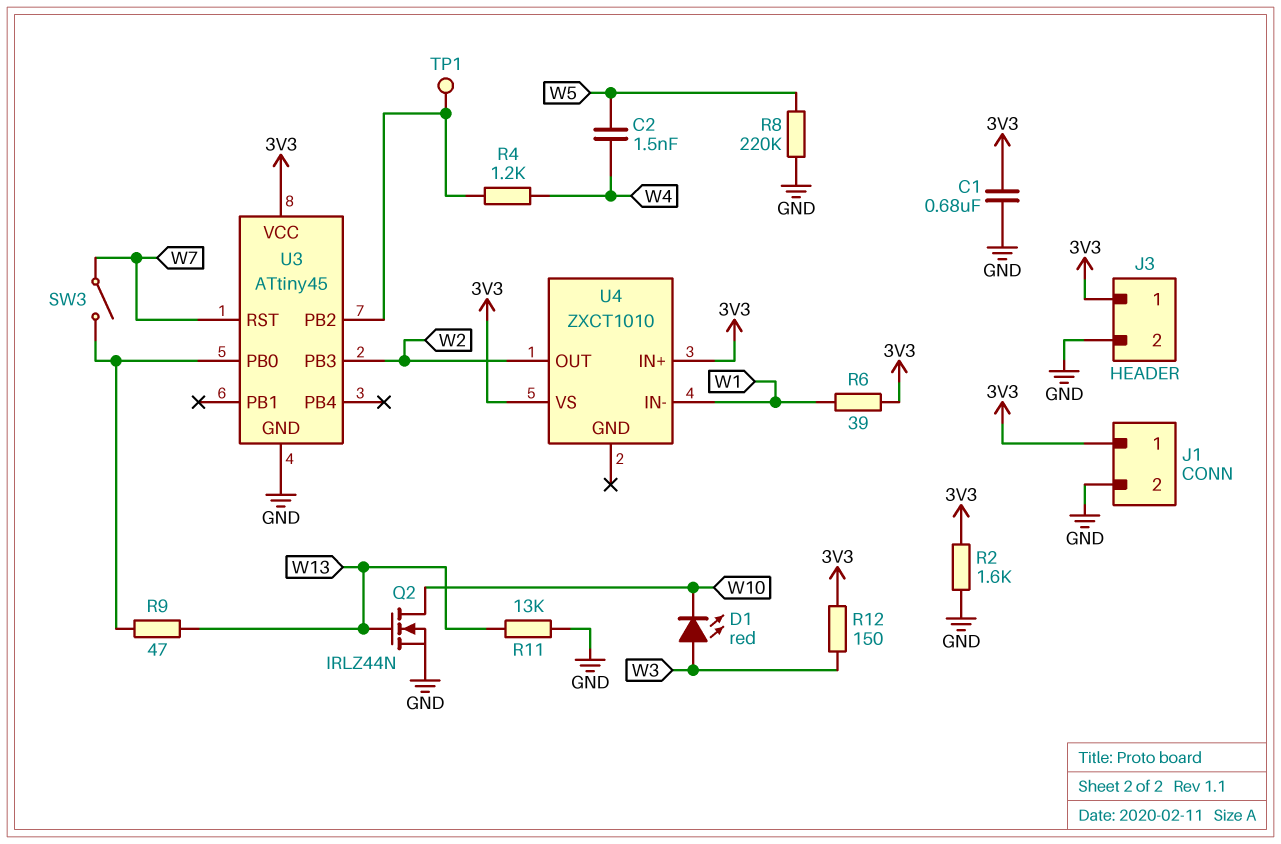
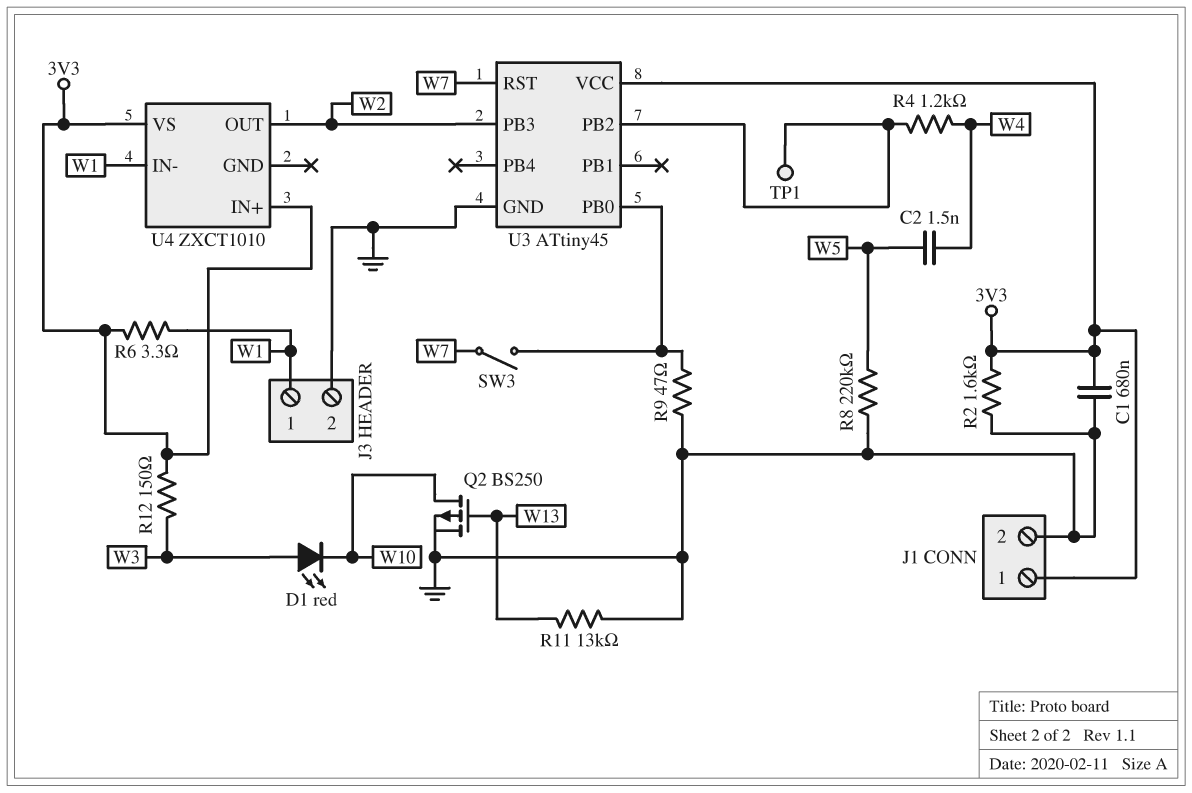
J3 pin 1: 3V3 -> W1
Q2: NMOS IRLZ44N (G W13, D W10, S GND) -> PMOS BS250 (G W13, D W10, S GND)
R6: 39 (3V3, W1) -> 3.3 (3V3, W1)
R9: 47 (U3/PB0, W13) -> 47 (GND, U3/PB0)

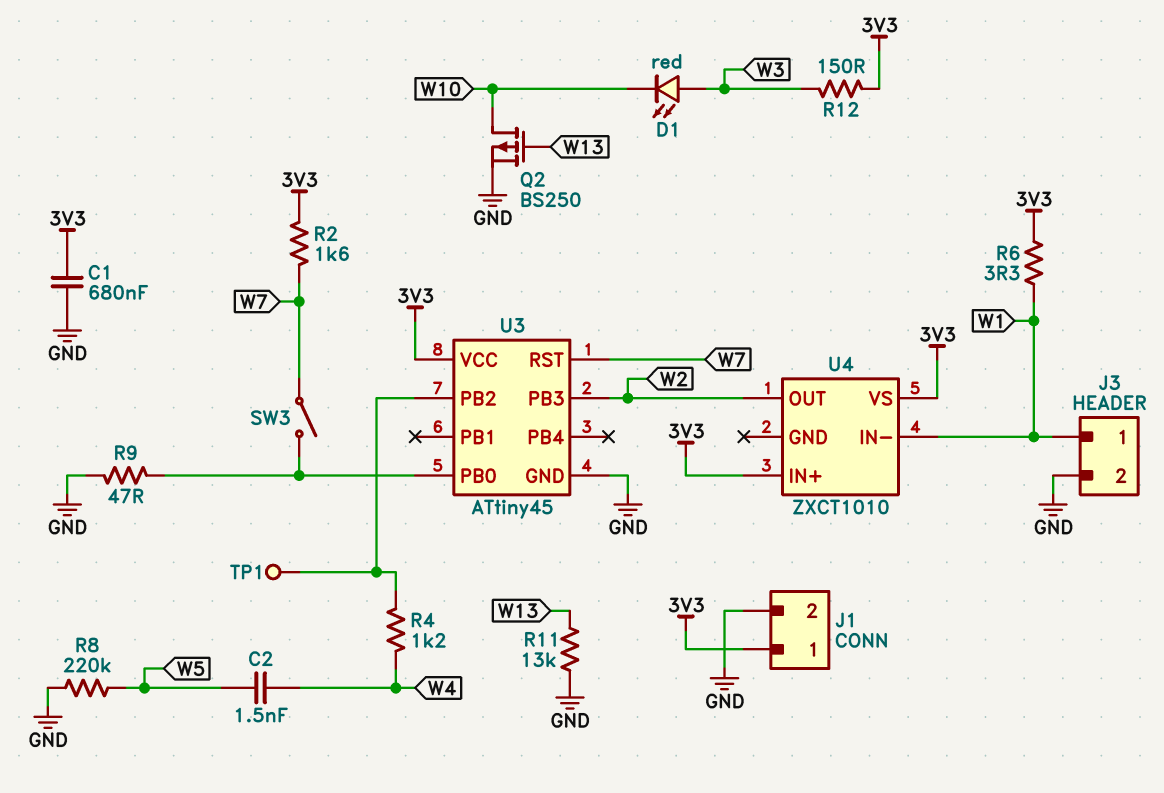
R2: 1.6k (3V3, GND) -> 1.6k (3V3, W7)

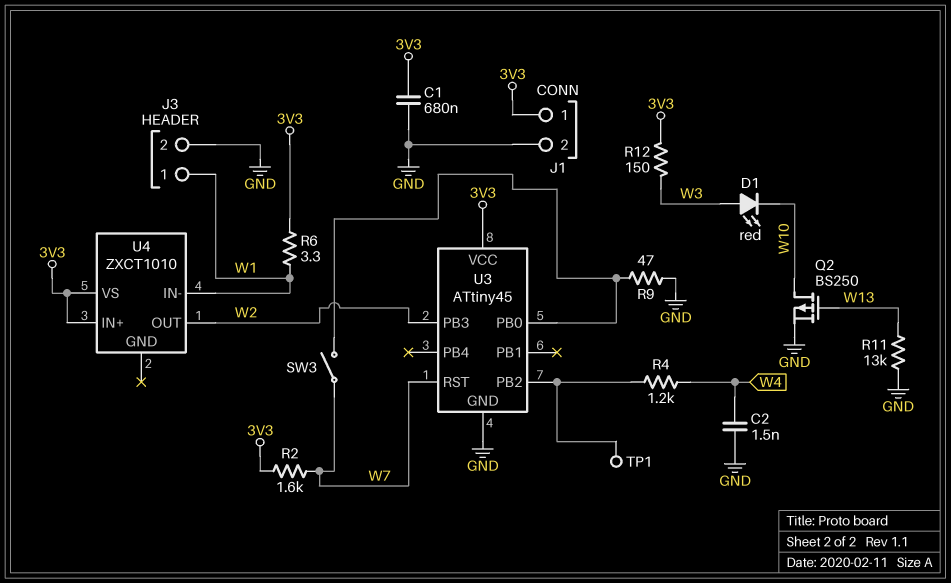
C2: 1.5nF (W4, W5) -> 1.5nF (GND, W4)
R8: 220k (GND, W5) -> none

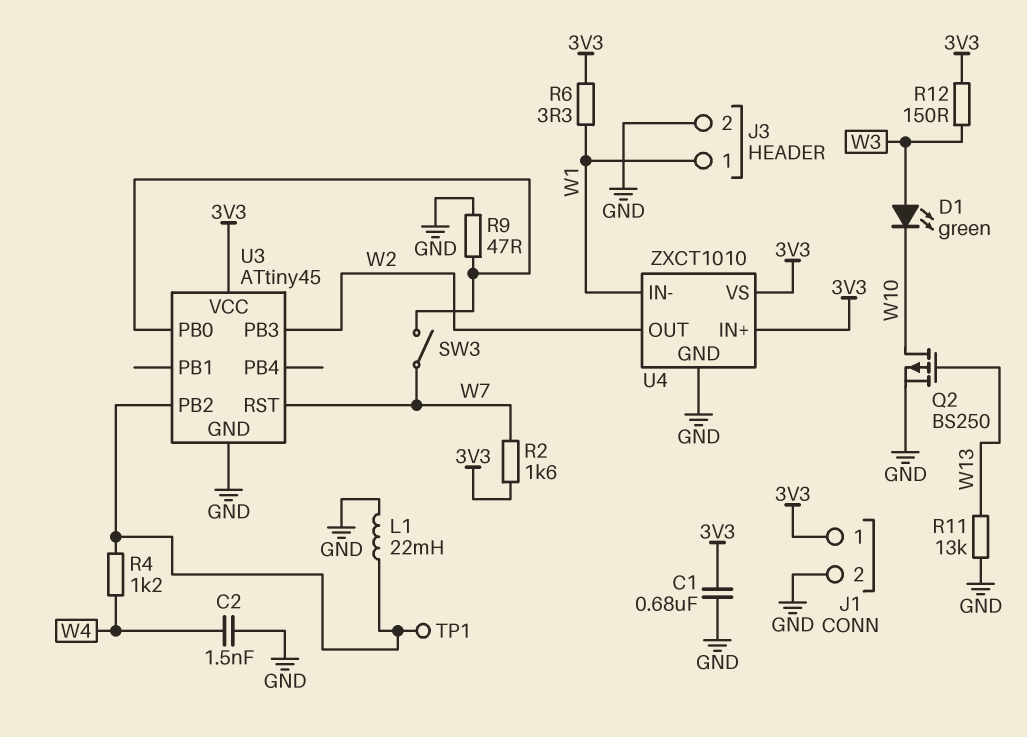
D1: LED red (A W3, K W10) -> LED green (A W3, K W10)
L1: none -> 22mH (GND, U3/PB2)
U4 pin GND: none -> GND

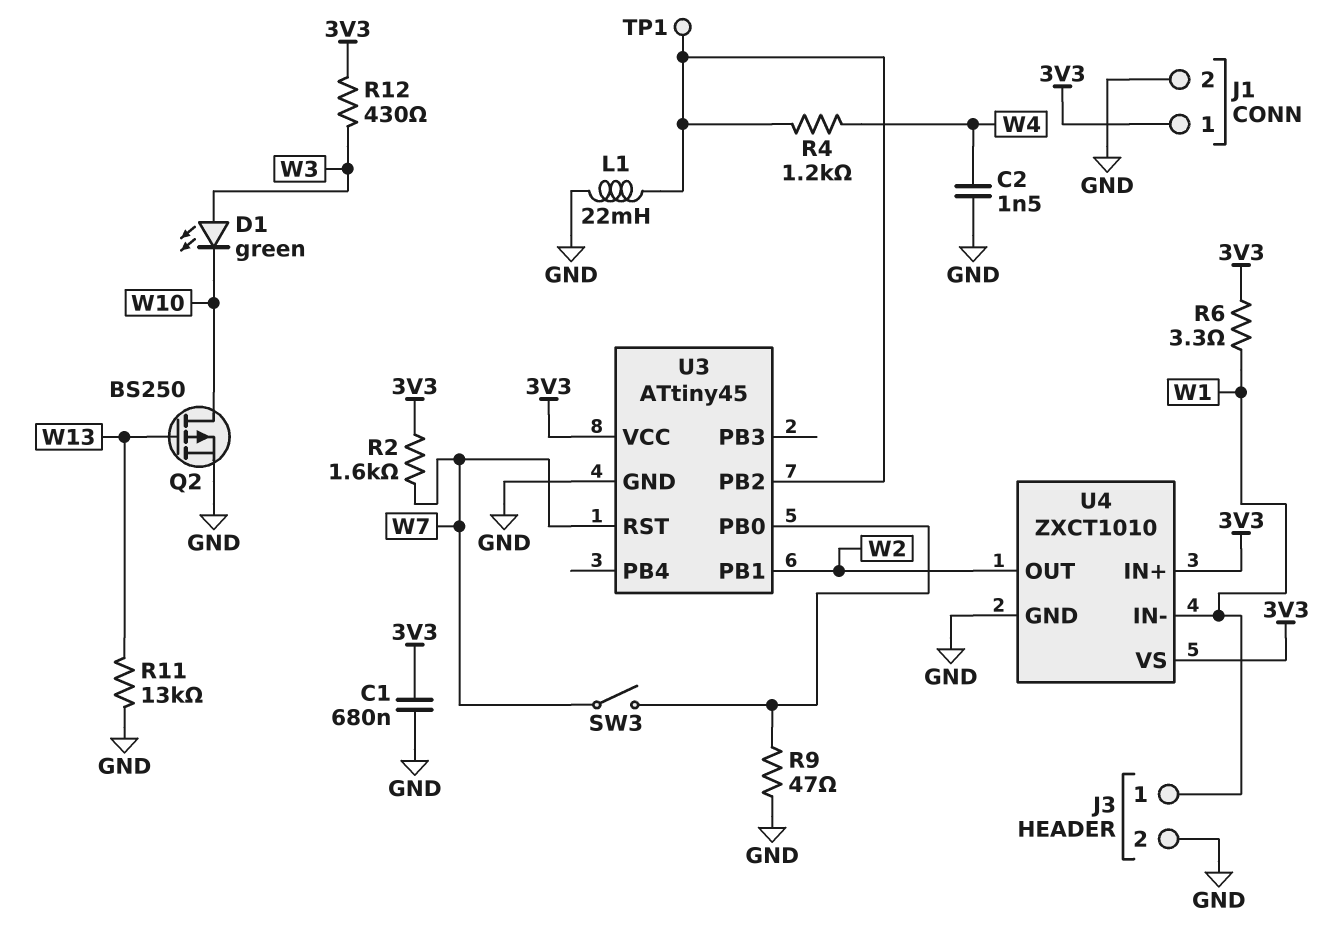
R12: 150 (3V3, W3) -> 430 (3V3, W3)
U3 pin PB1: none -> W2
U3 pin PB3: W2 -> none

